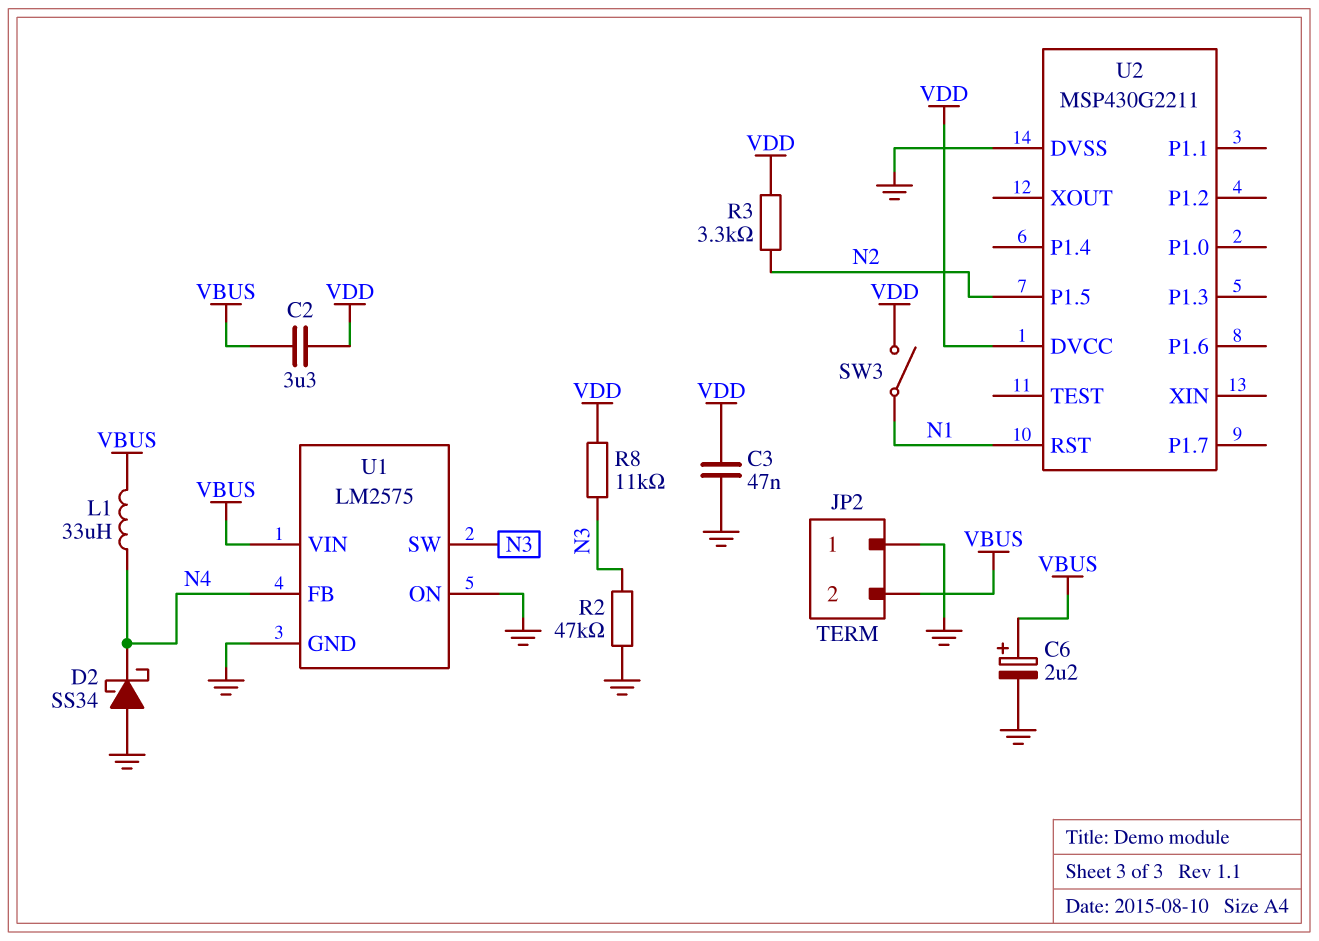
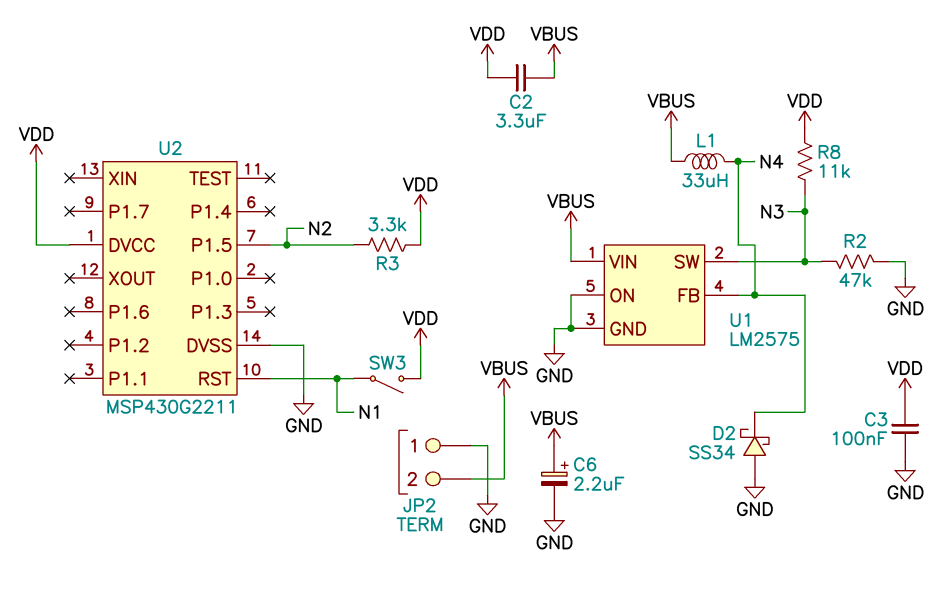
C3: 47nF (GND, VDD) -> 100nF (GND, VDD)

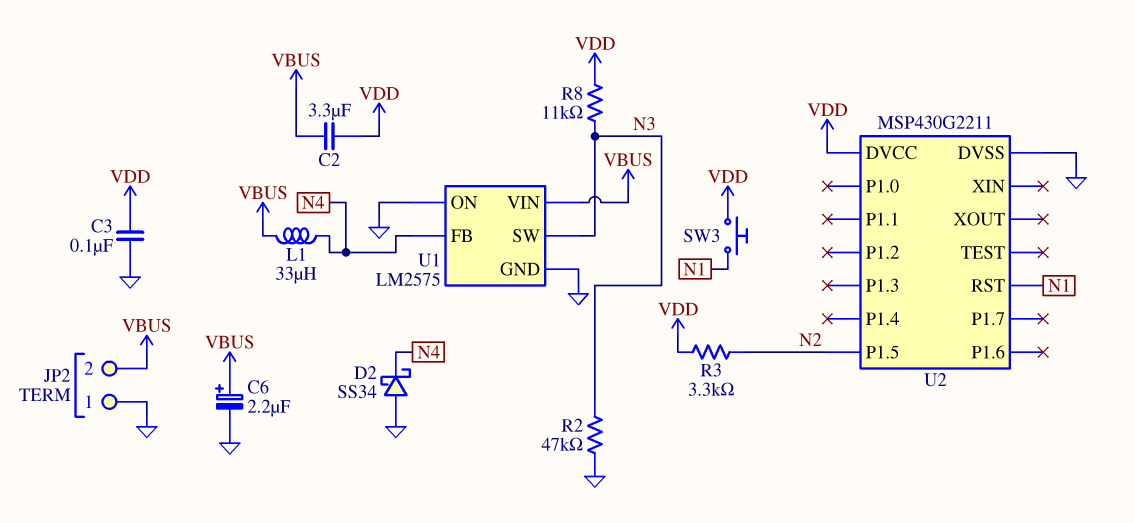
SW3: switch (N1, VDD) -> button (N1, VDD)

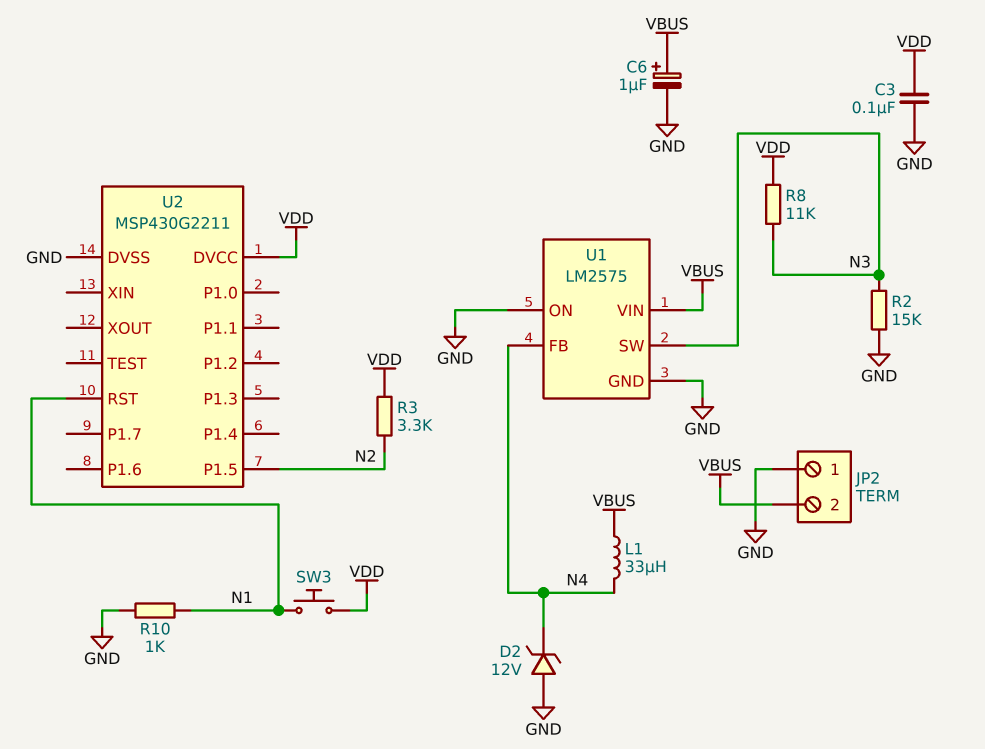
C2: 3.3uF (VBUS, VDD) -> none
C6: 2.2uF (plus VBUS, minus GND) -> 1uF (plus VBUS, minus GND)
D2: schottky SS34 (A GND, K N4) -> zener 12V (A GND, K N4)
R2: 47k (GND, N3) -> 15k (GND, N3)
R10: none -> 1k (GND, N1)

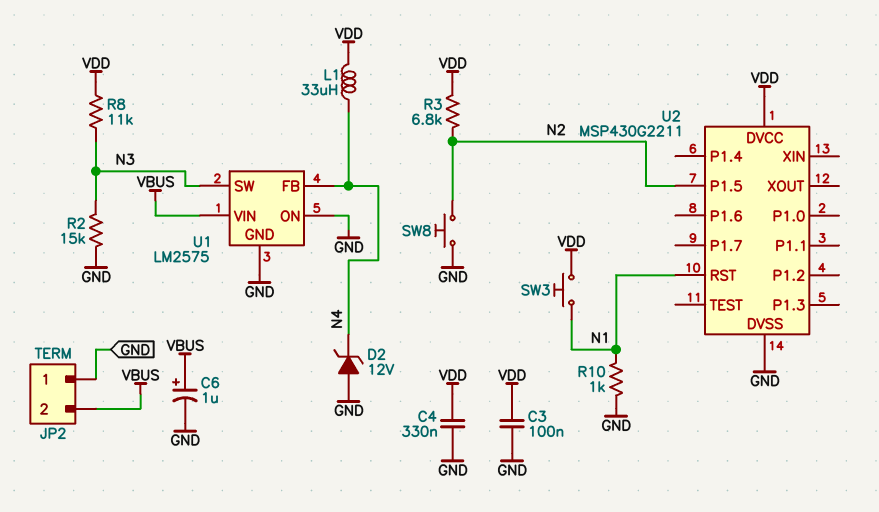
C4: none -> 330nF (GND, VDD)
L1: 33uH (N4, VBUS) -> 33uH (N4, VDD)
R3: 3.3k (N2, VDD) -> 6.8k (N2, VDD)
SW8: none -> button (GND, N2)

